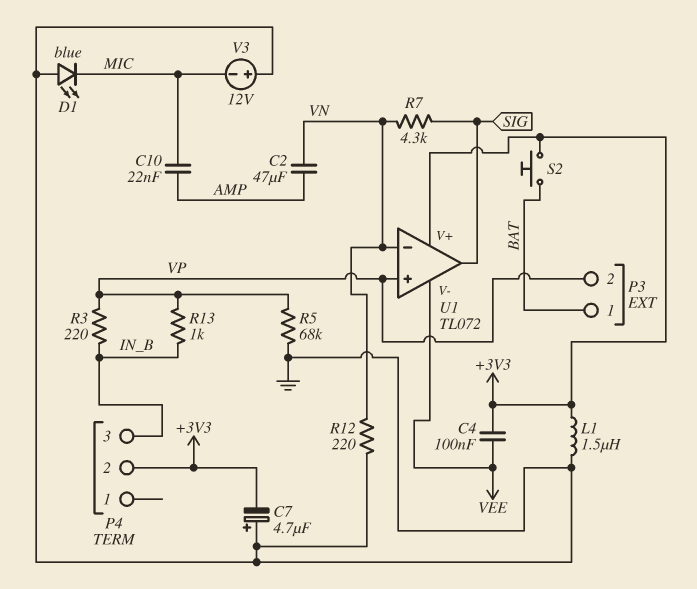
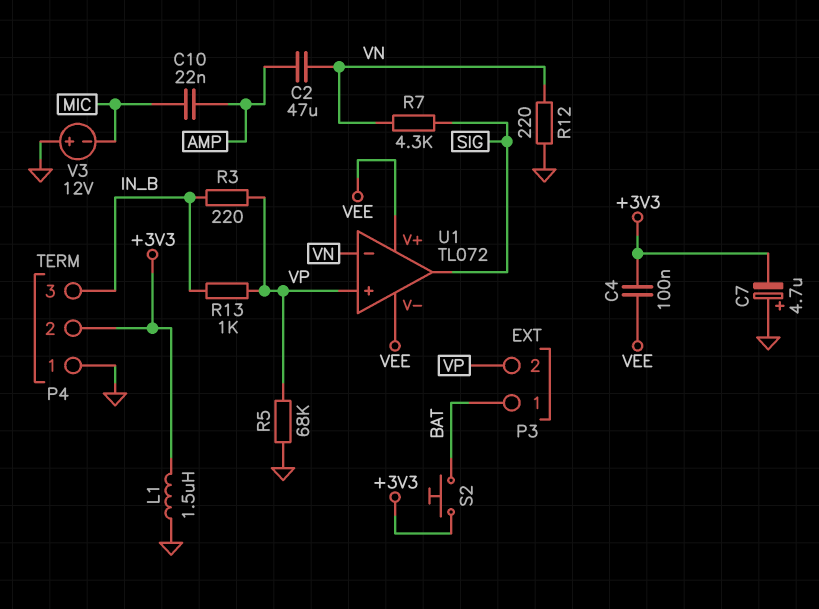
D1: LED blue (A GND, K MIC) -> none
P4 pin 1: none -> GND
U1 pin V+: +3V3 -> VEE

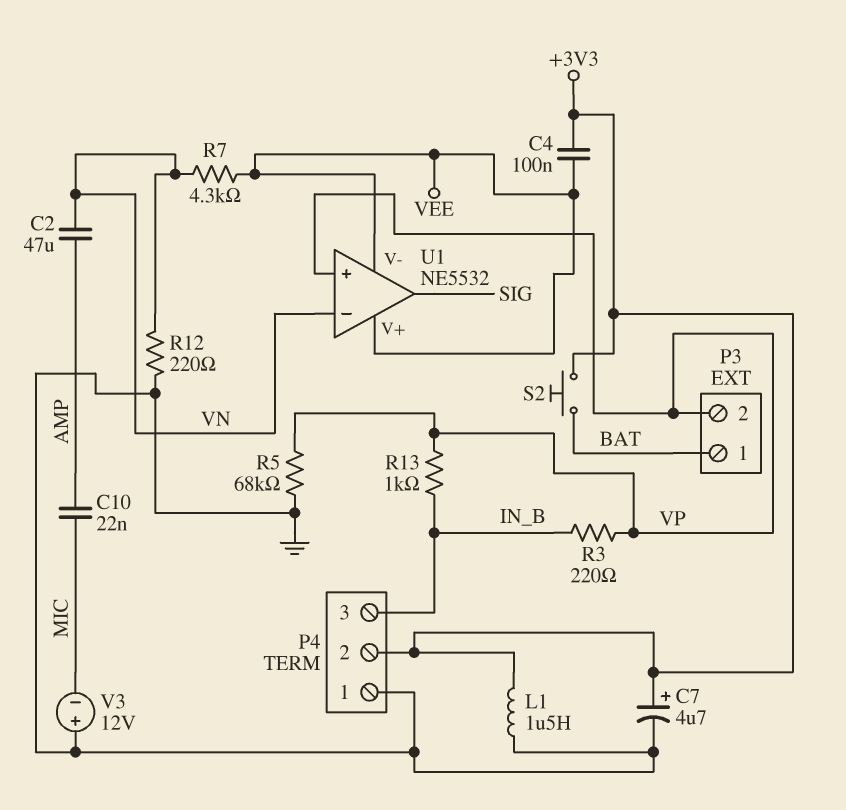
C7: 4.7uF (plus GND, minus +3V3) -> 4.7uF (plus +3V3, minus GND)
R7: 4.3k (SIG, VN) -> 4.3k (VEE, VN)
U1: TL072 -> NE5532

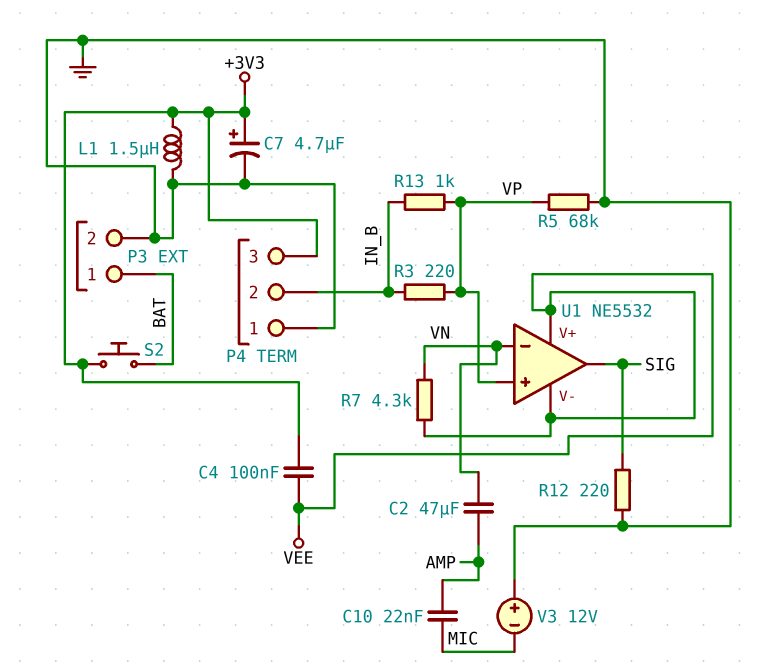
P3 pin 2: VP -> GND
P4 pin 2: +3V3 -> IN_B
P4 pin 3: IN_B -> +3V3
R12: 220 (GND, VN) -> 220 (GND, SIG)

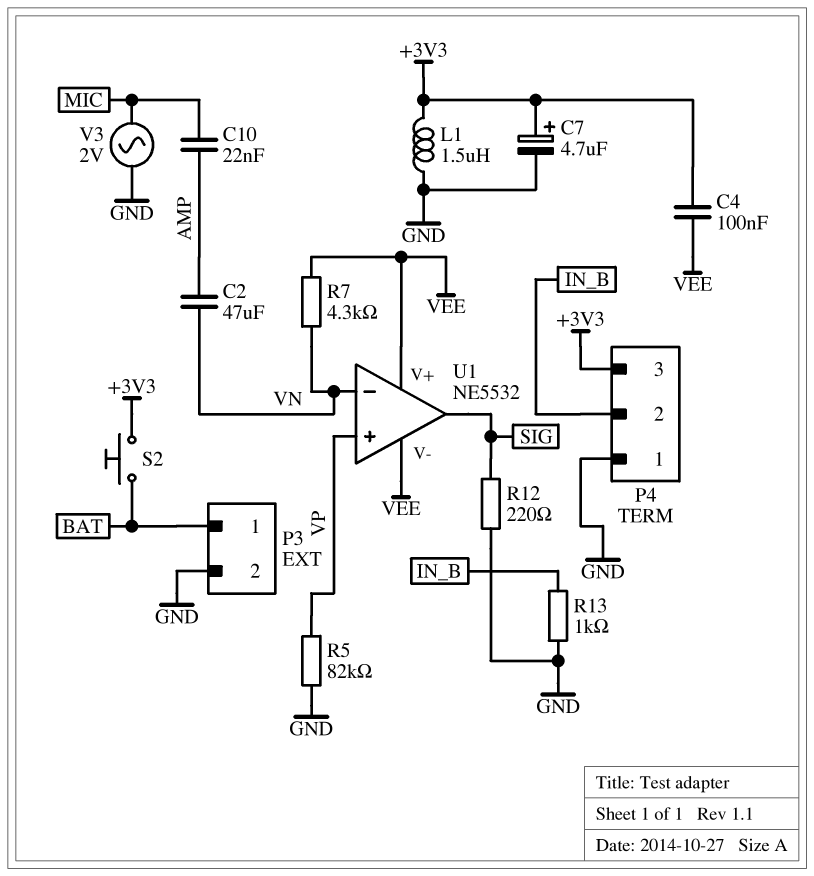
R3: 220 (IN_B, VP) -> none
R5: 68k (GND, VP) -> 82k (GND, VP)
R13: 1k (IN_B, VP) -> 1k (GND, IN_B)
V3: 12V (plus GND, minus MIC) -> AC 2V (GND, MIC)

